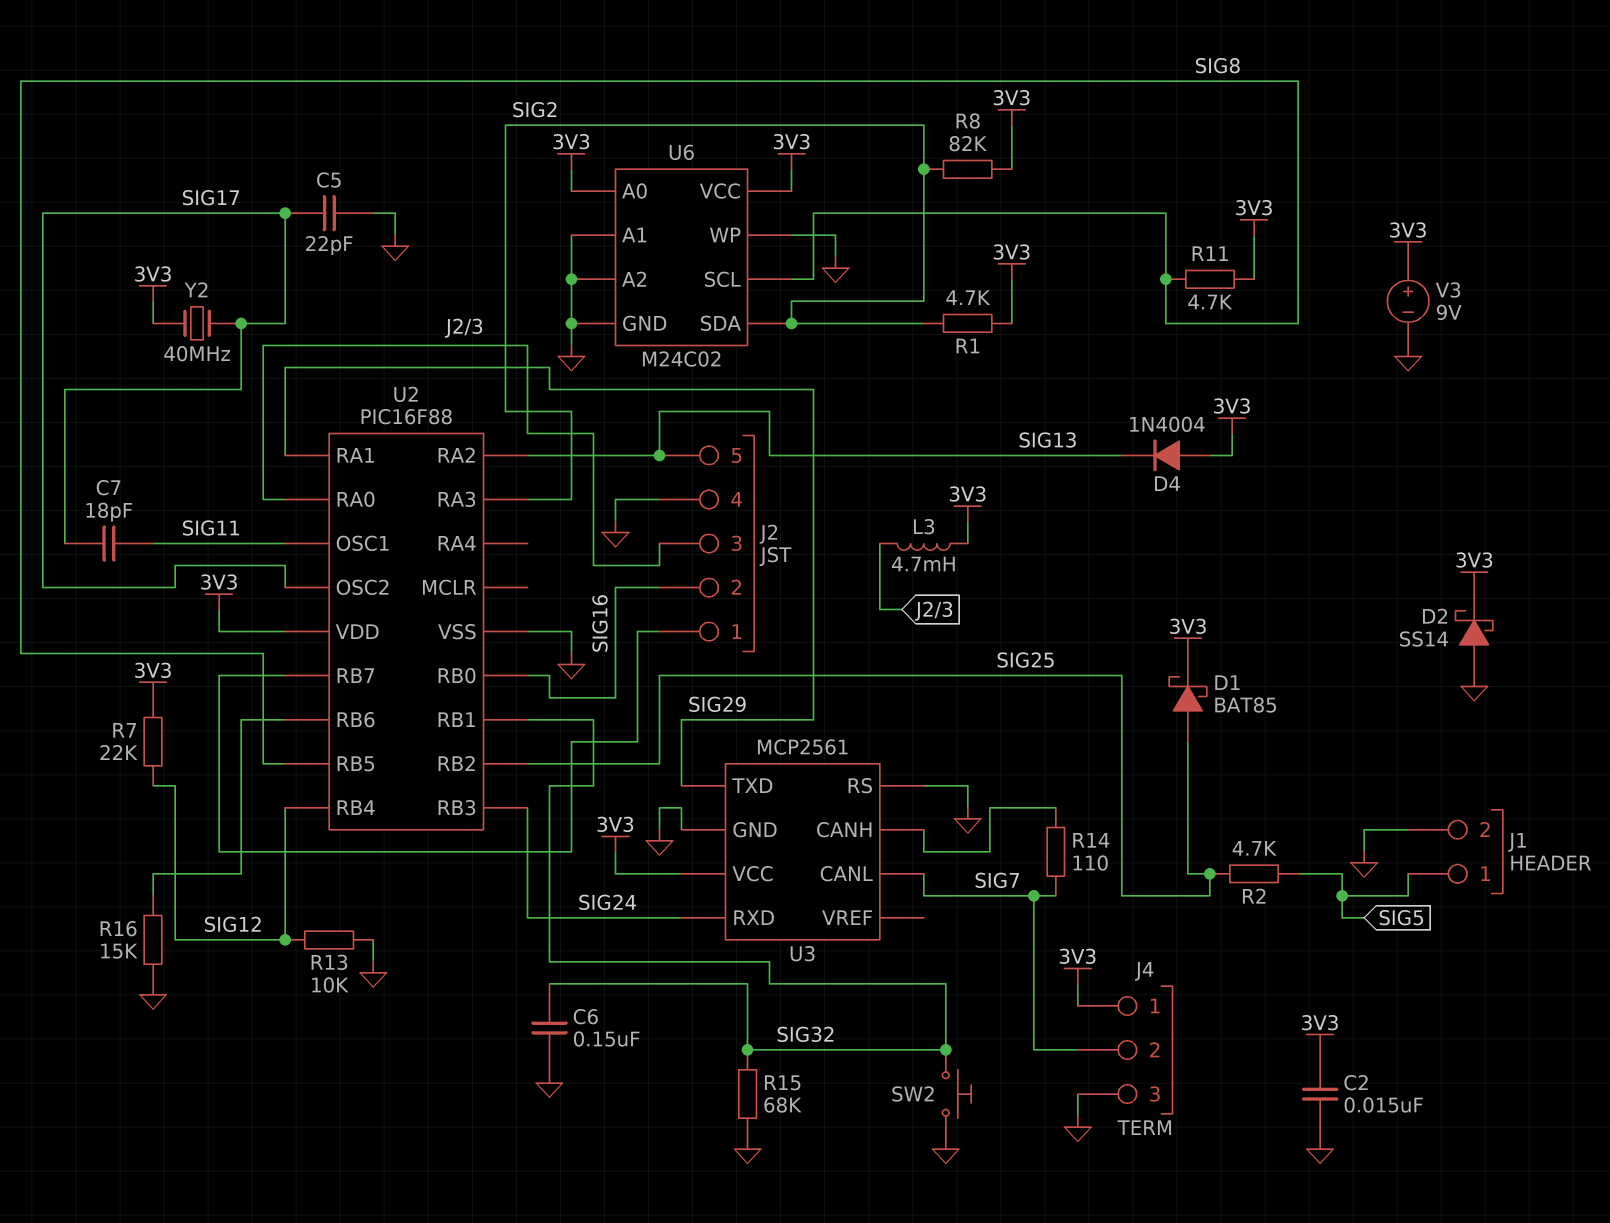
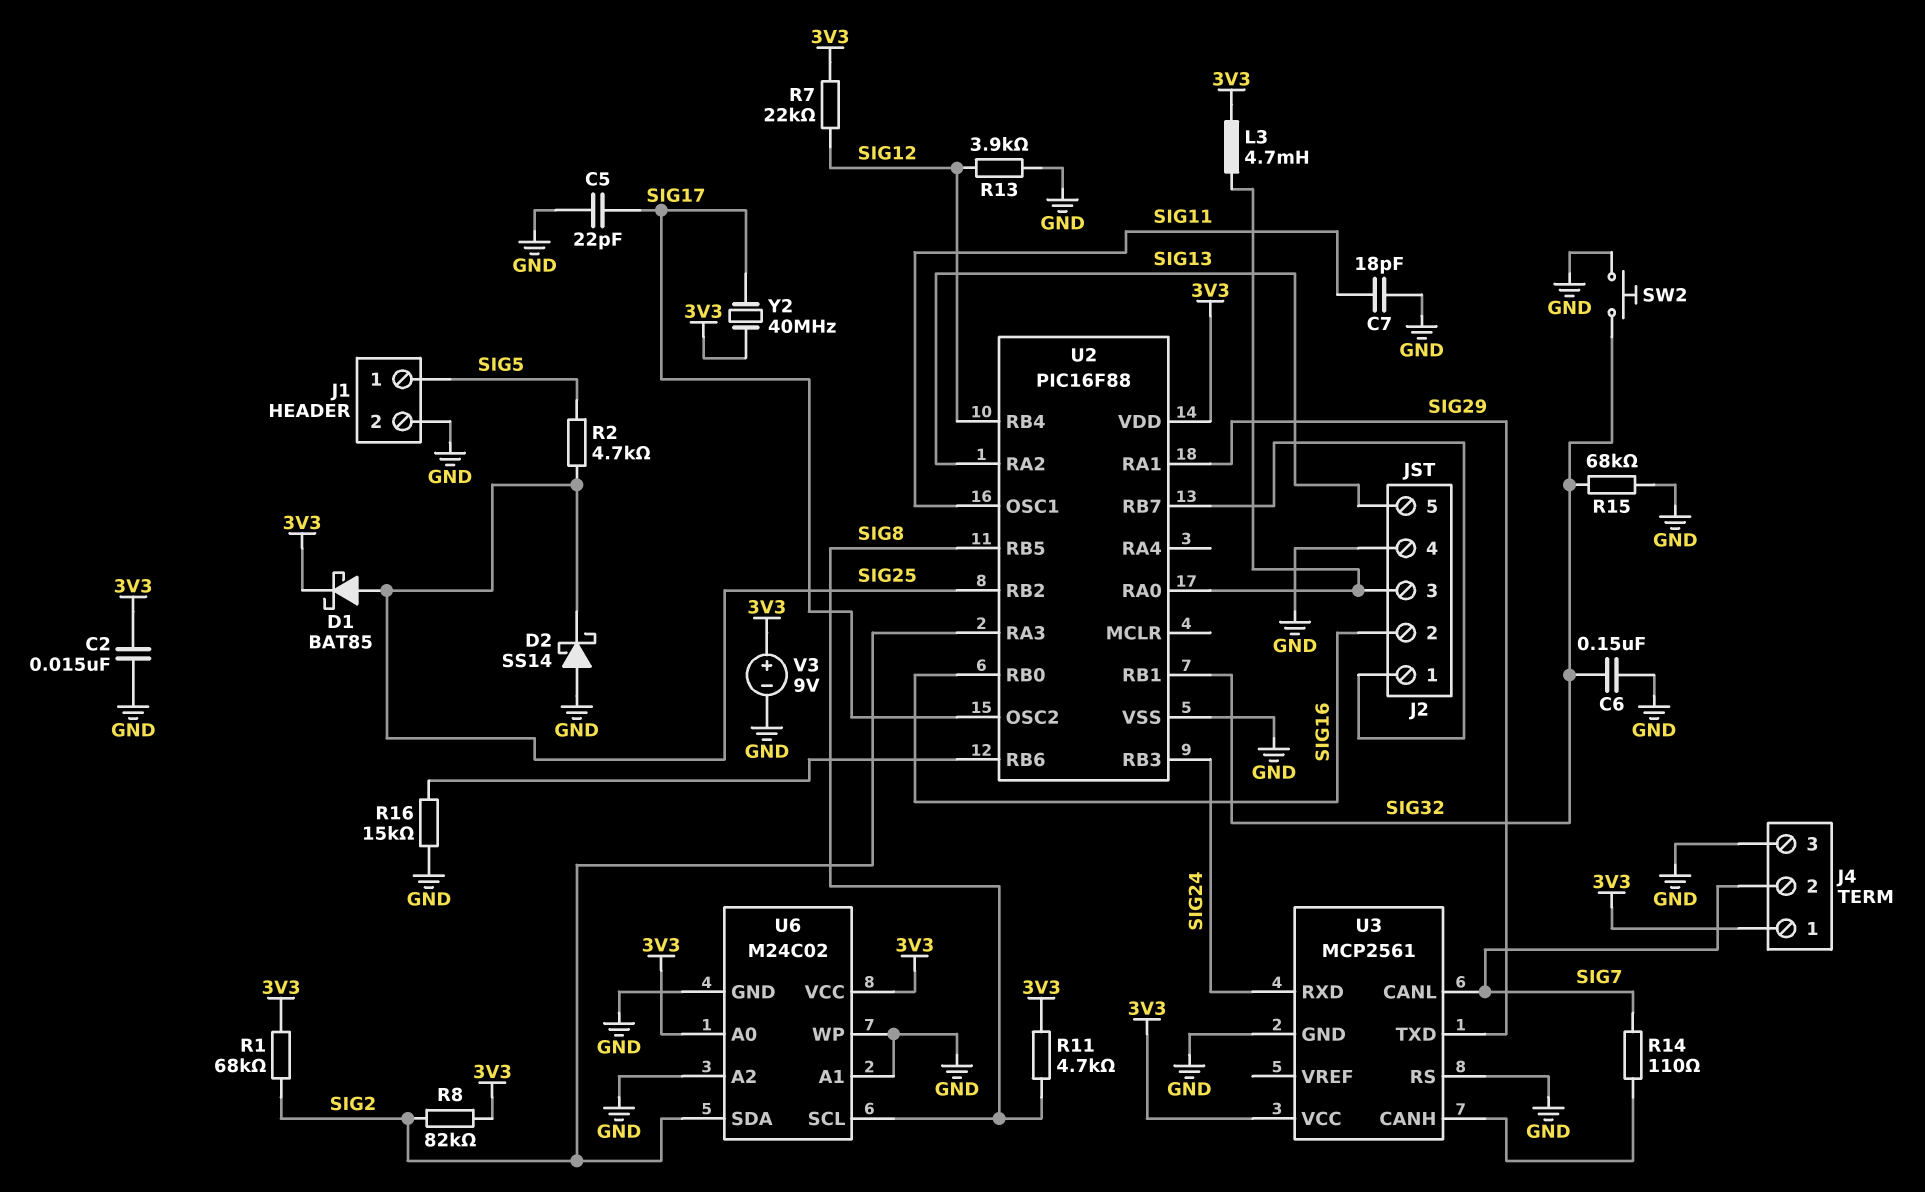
C7: 18pF (SIG11, SIG17) -> 18pF (GND, SIG11)
D2: schottky SS14 (A GND, K 3V3) -> schottky SS14 (A GND, K SIG25)
D4: diode 1N4004 (A 3V3, K SIG13) -> none
R1: 4.7k (3V3, SIG2) -> 68k (3V3, SIG2)
R13: 10k (GND, SIG12) -> 3.9k (GND, SIG12)

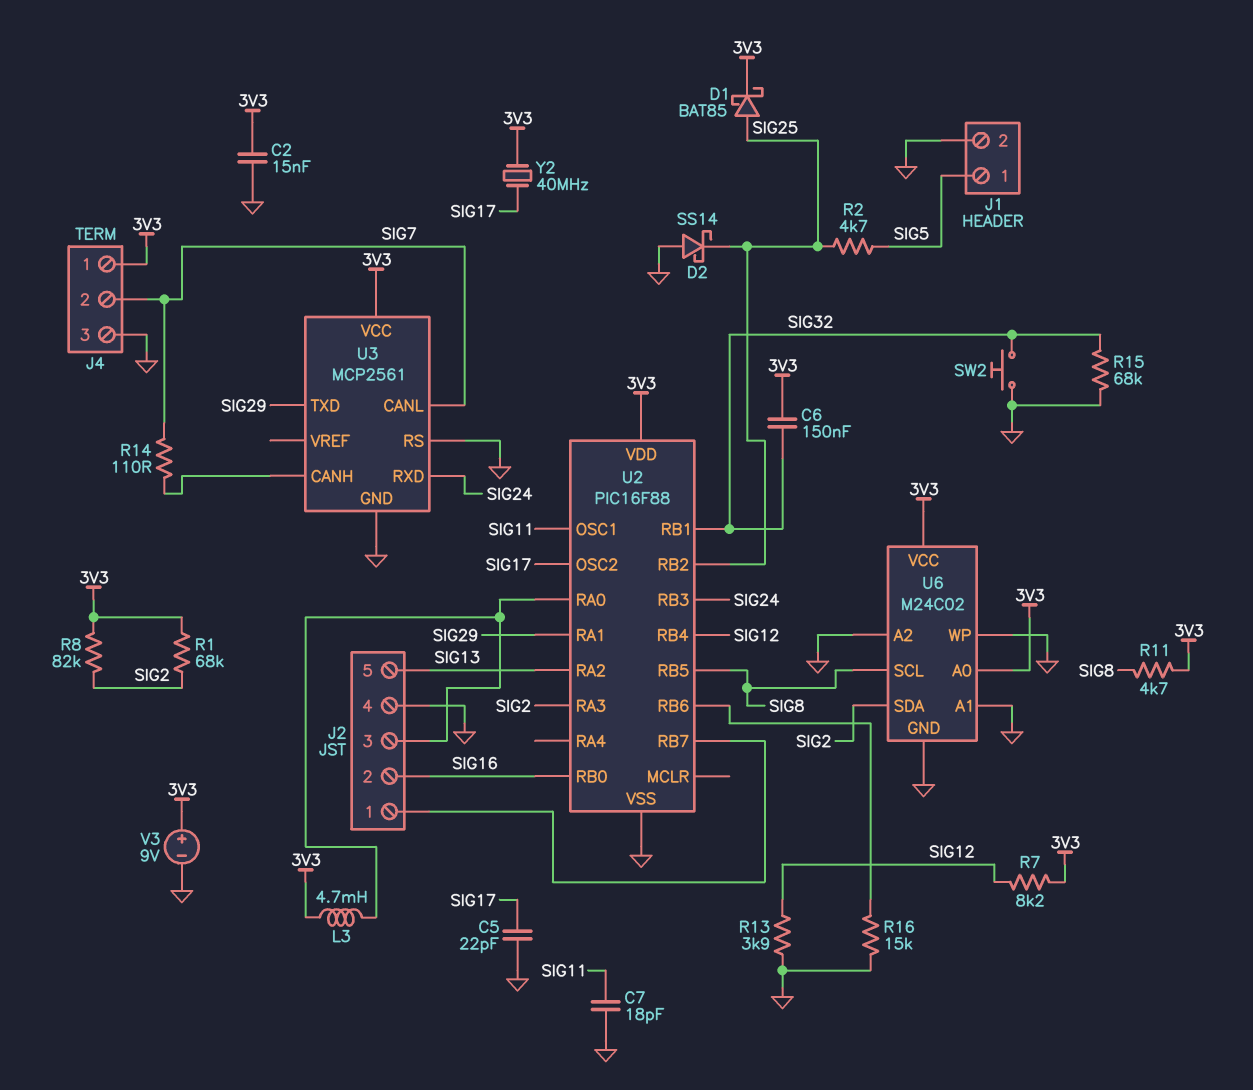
C6: 150nF (GND, SIG32) -> 150nF (3V3, SIG32)
R7: 22k (3V3, SIG12) -> 8.2k (3V3, SIG12)

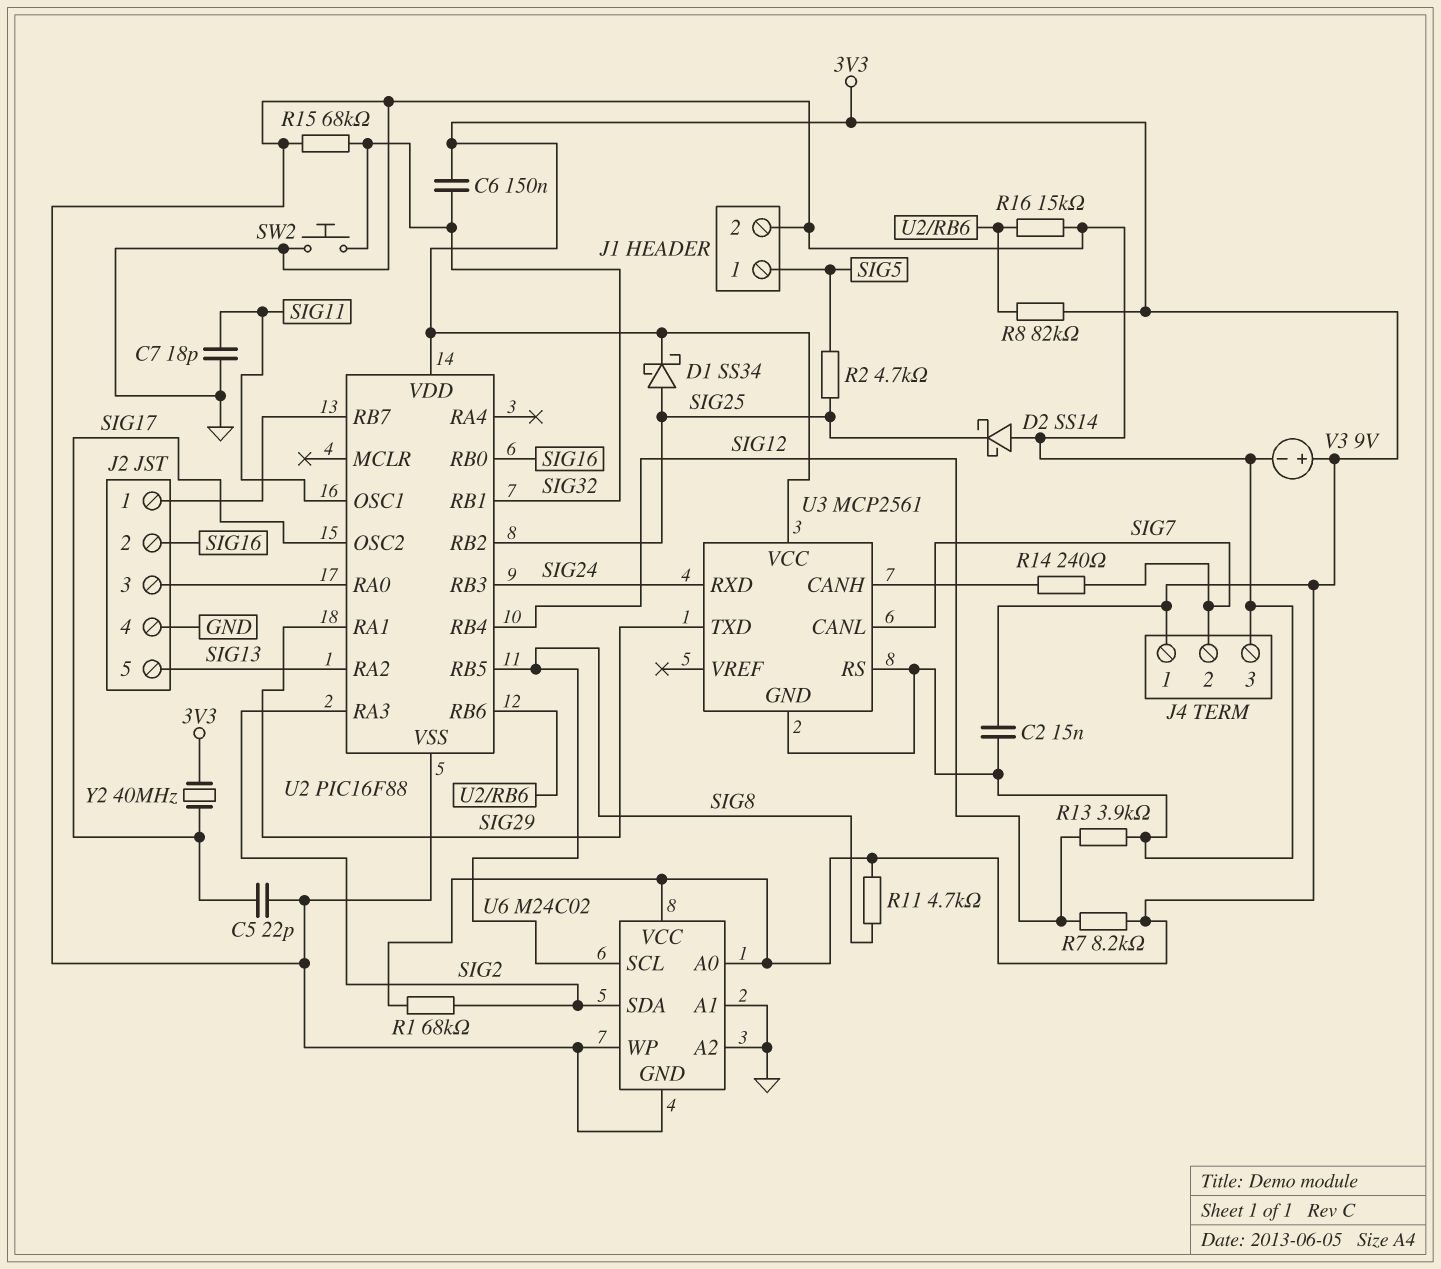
D1: schottky BAT85 (A SIG25, K 3V3) -> schottky SS34 (A SIG25, K 3V3)
L3: 4.7mH (3V3, J2/3) -> none
R8: 82k (3V3, SIG2) -> 82k (3V3, U2/RB6)
R14: 110 (SIG7, U3/CANH) -> 240 (SIG7, U3/CANH)

